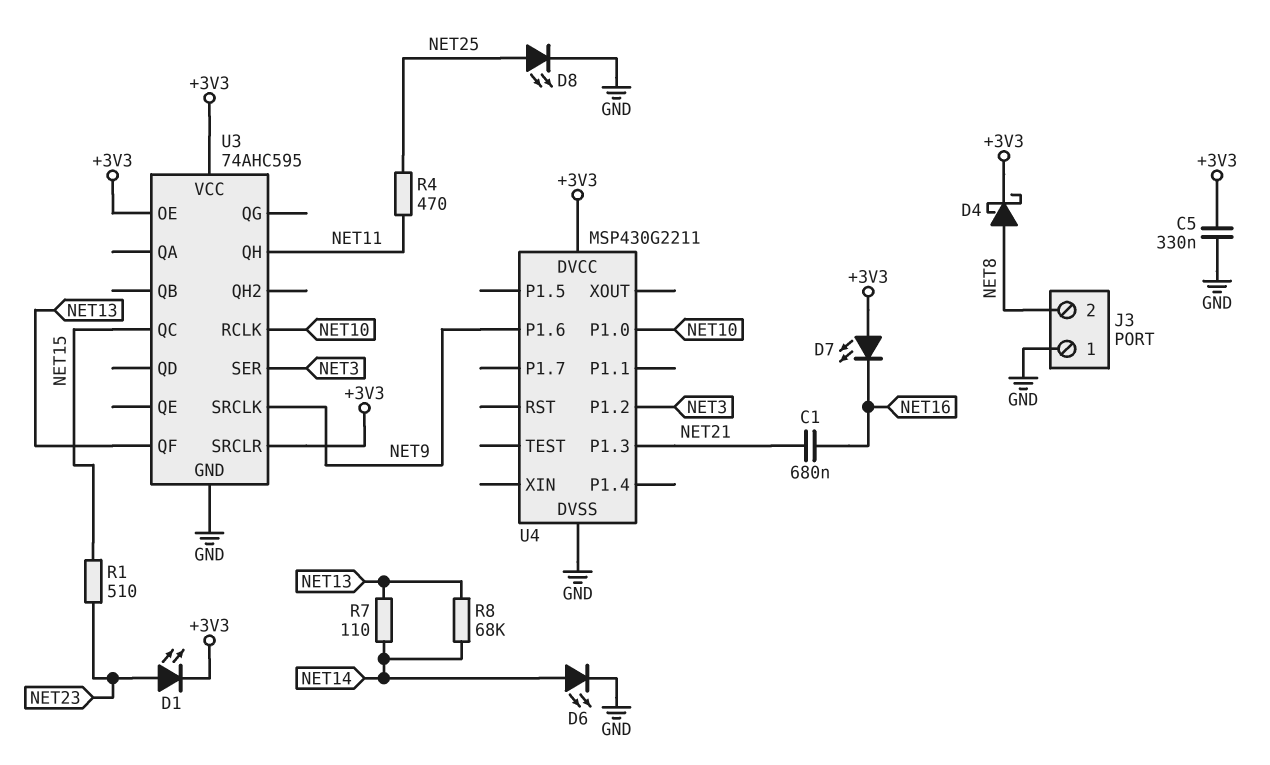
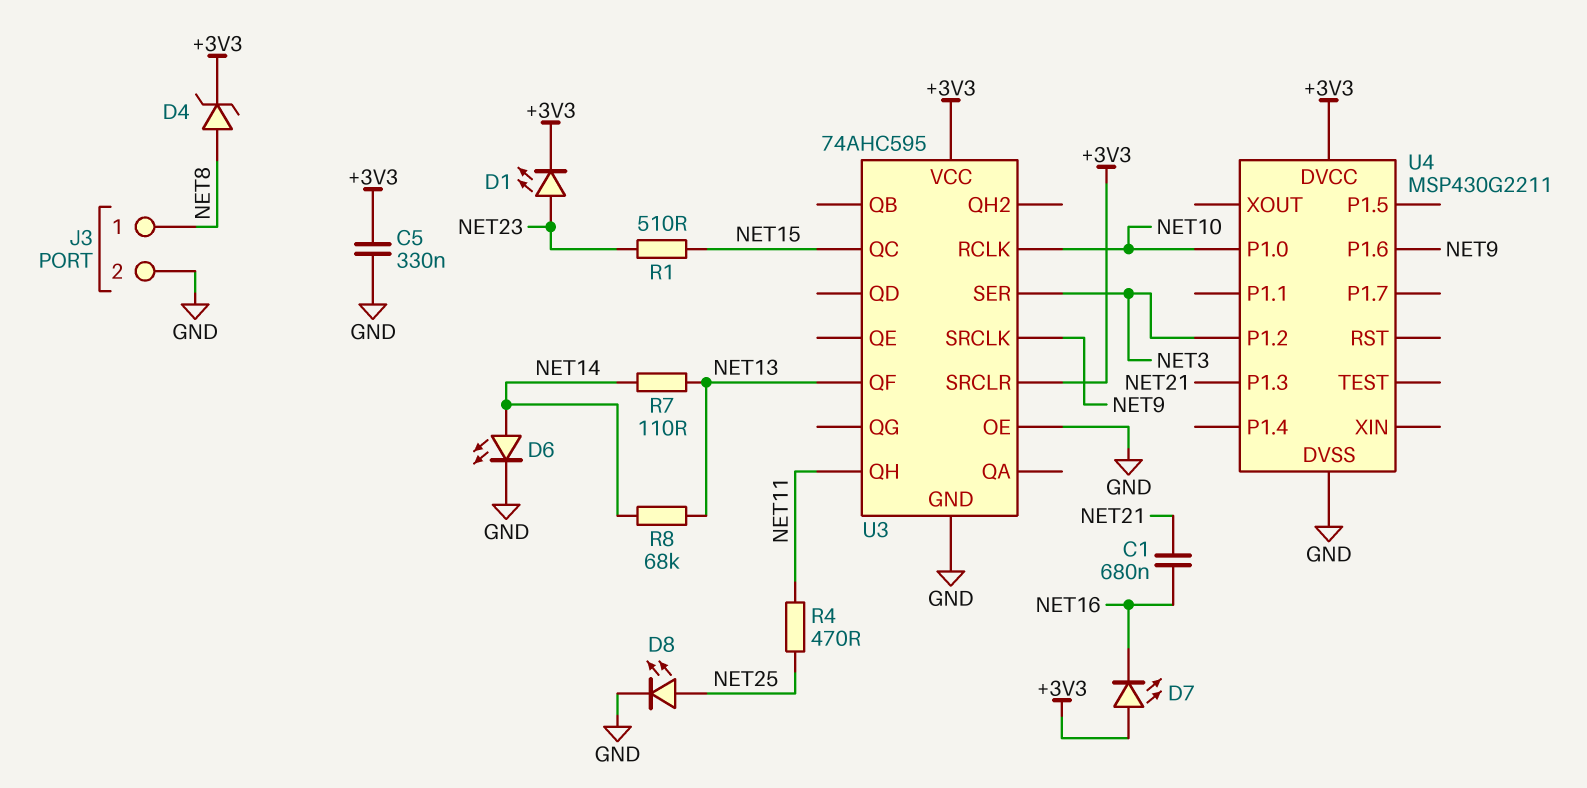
D4: schottky (A NET8, K +3V3) -> zener (A NET8, K +3V3)
J3 pin 1: GND -> NET8
J3 pin 2: NET8 -> GND
U3 pin OE: +3V3 -> GND

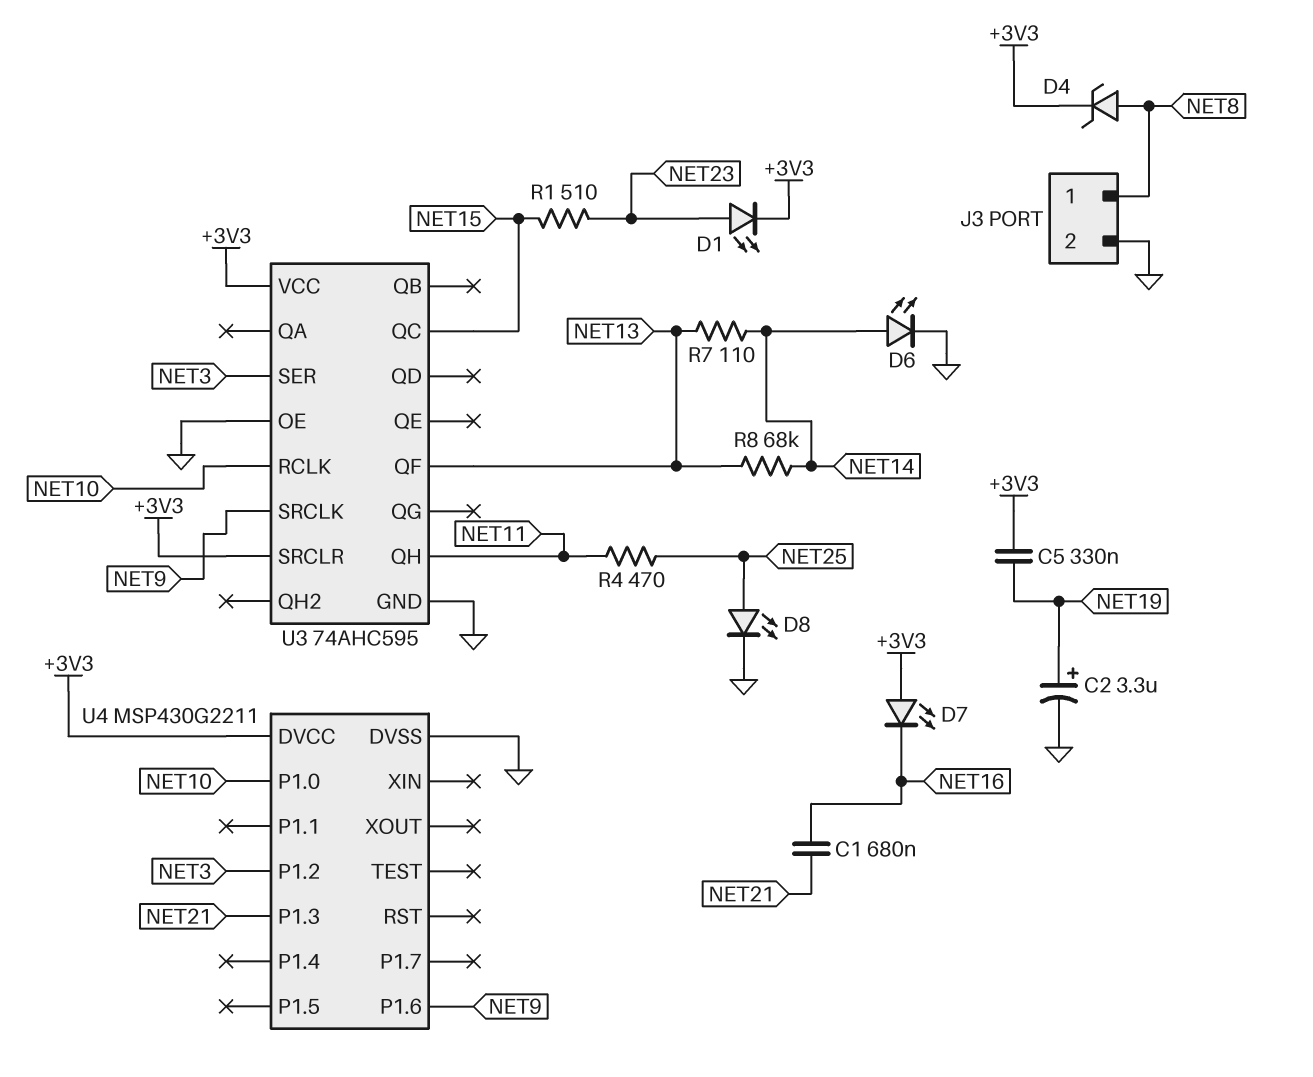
C2: none -> 3.3uF (plus NET19, minus GND)
C5: 330nF (+3V3, GND) -> 330nF (+3V3, NET19)

